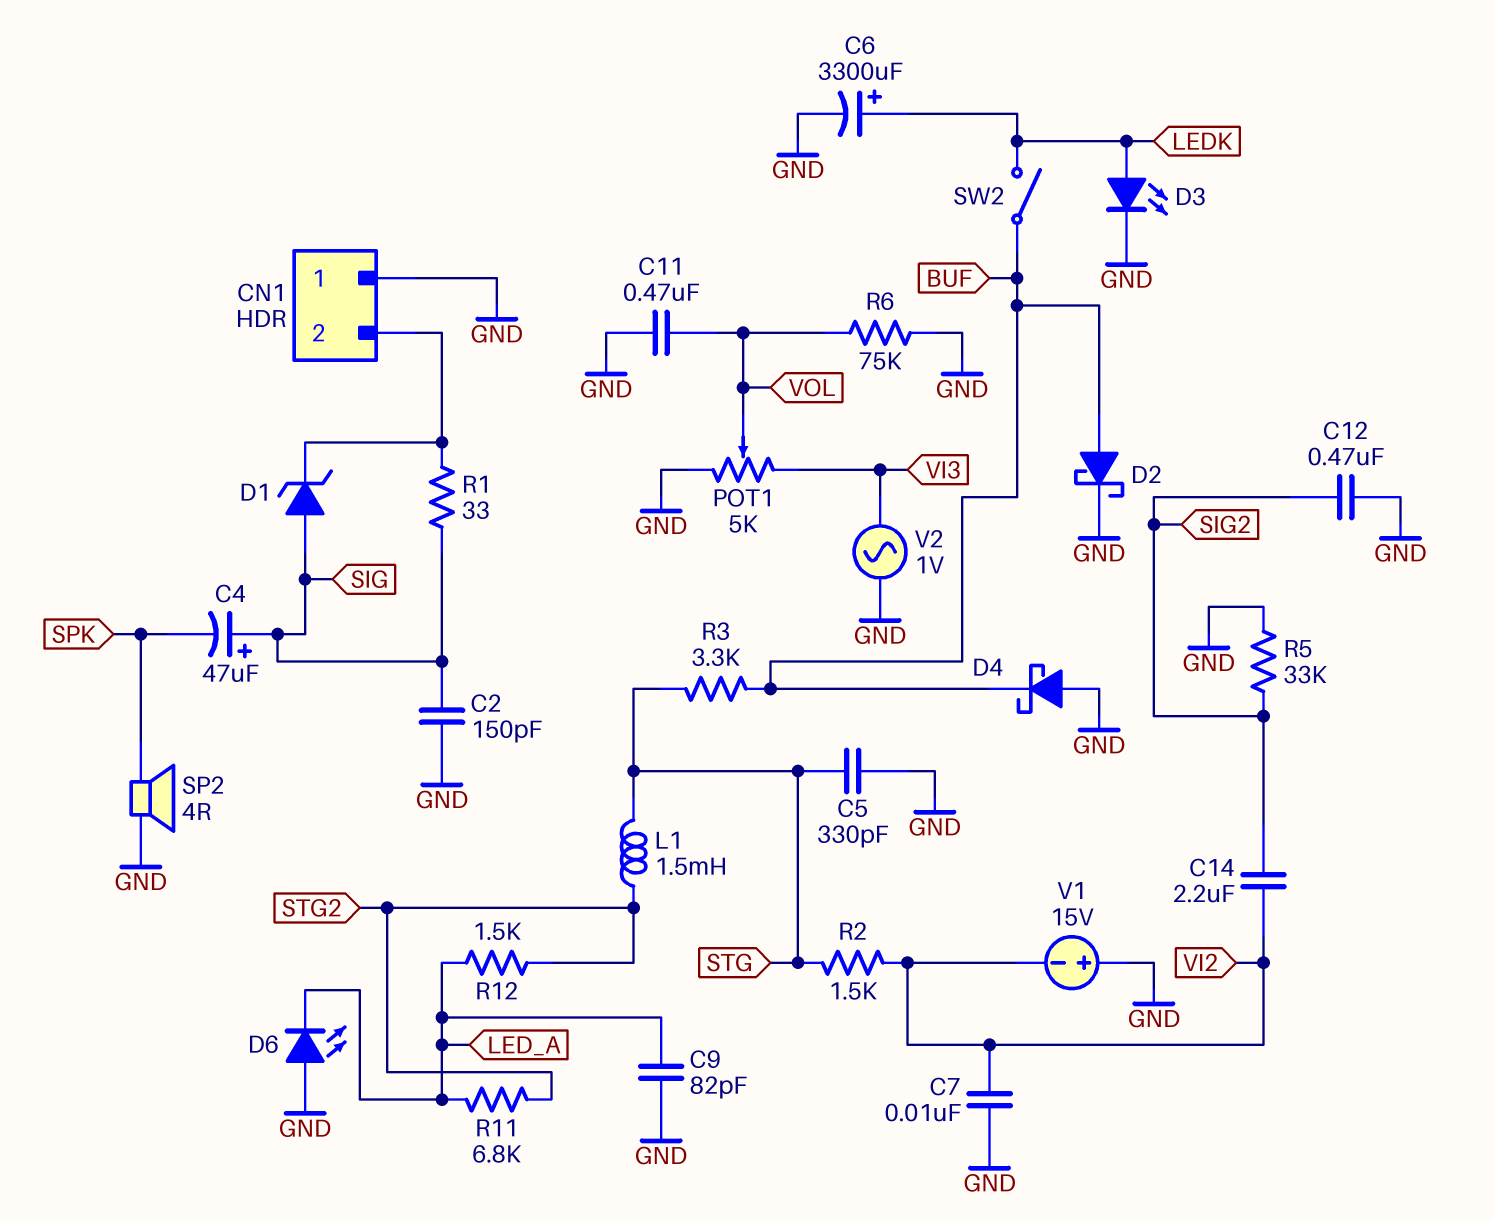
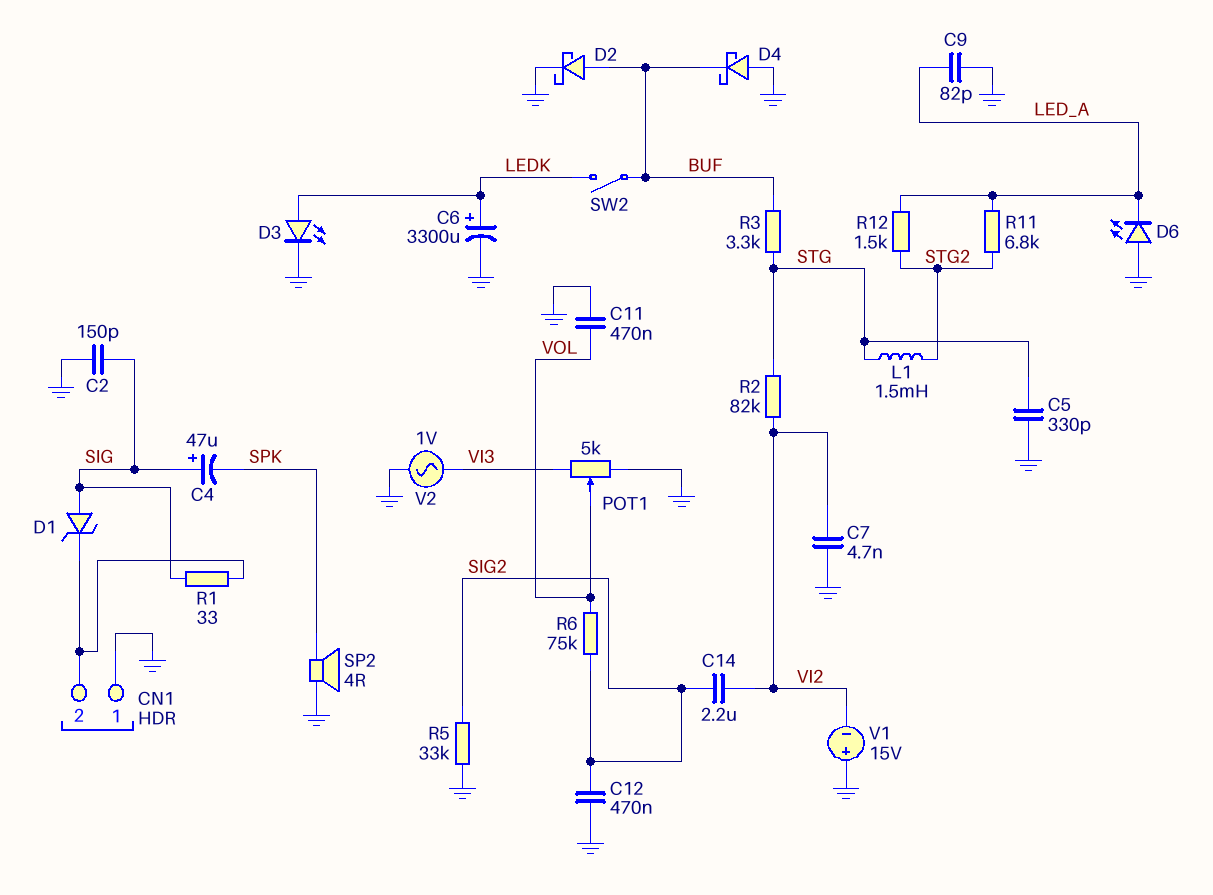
C7: 10nF (GND, VI2) -> 4.7nF (GND, VI2)
R2: 1.5k (STG, VI2) -> 82k (STG, VI2)
R6: 75k (GND, VOL) -> 75k (SIG2, VOL)

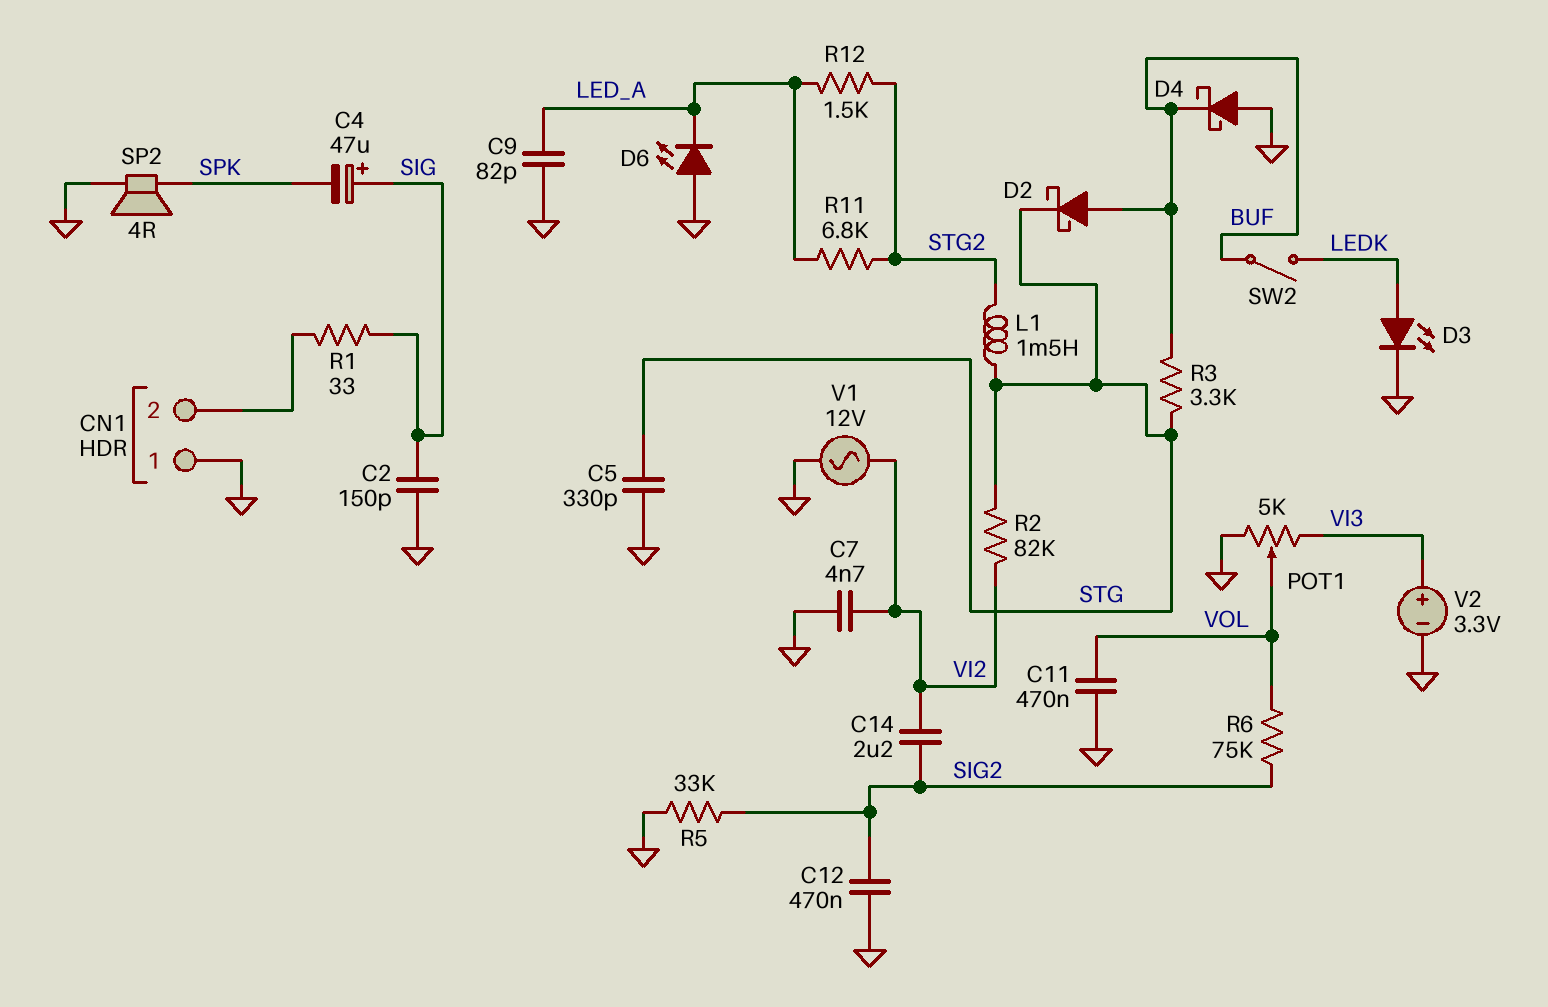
C6: 3300uF (plus LEDK, minus GND) -> none
D1: zener (A SIG, K CN1/2) -> none
D2: schottky (A BUF, K GND) -> schottky (A BUF, K STG)
V1: 15V (plus GND, minus VI2) -> AC 12V (GND, VI2)
V2: AC 1V (GND, VI3) -> 3.3V (plus VI3, minus GND)

